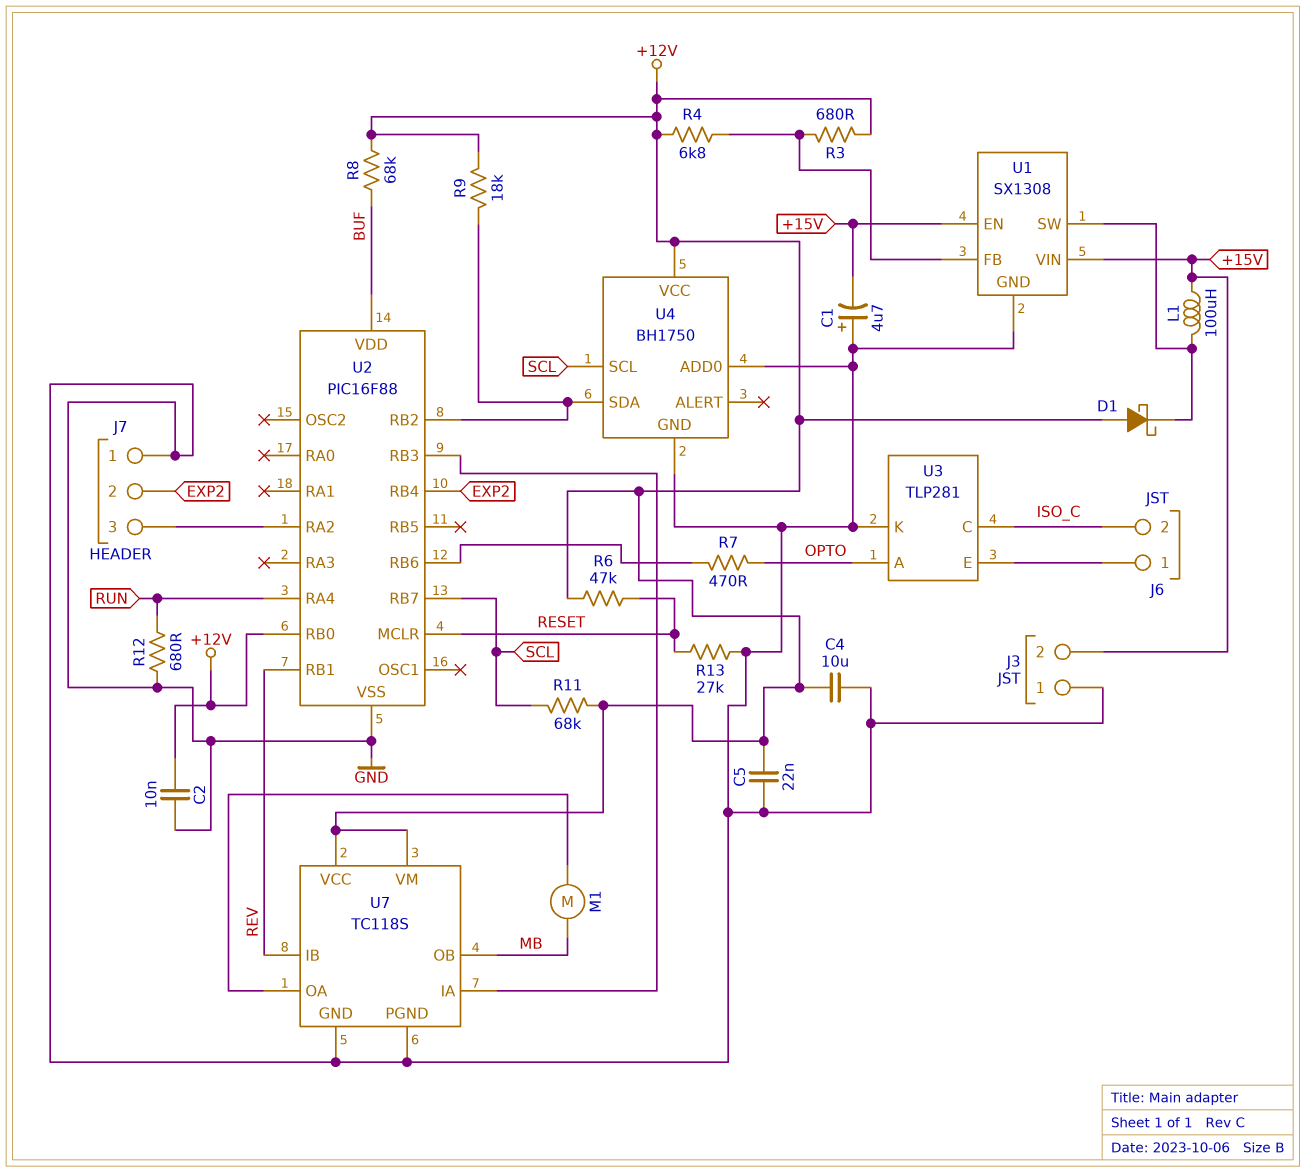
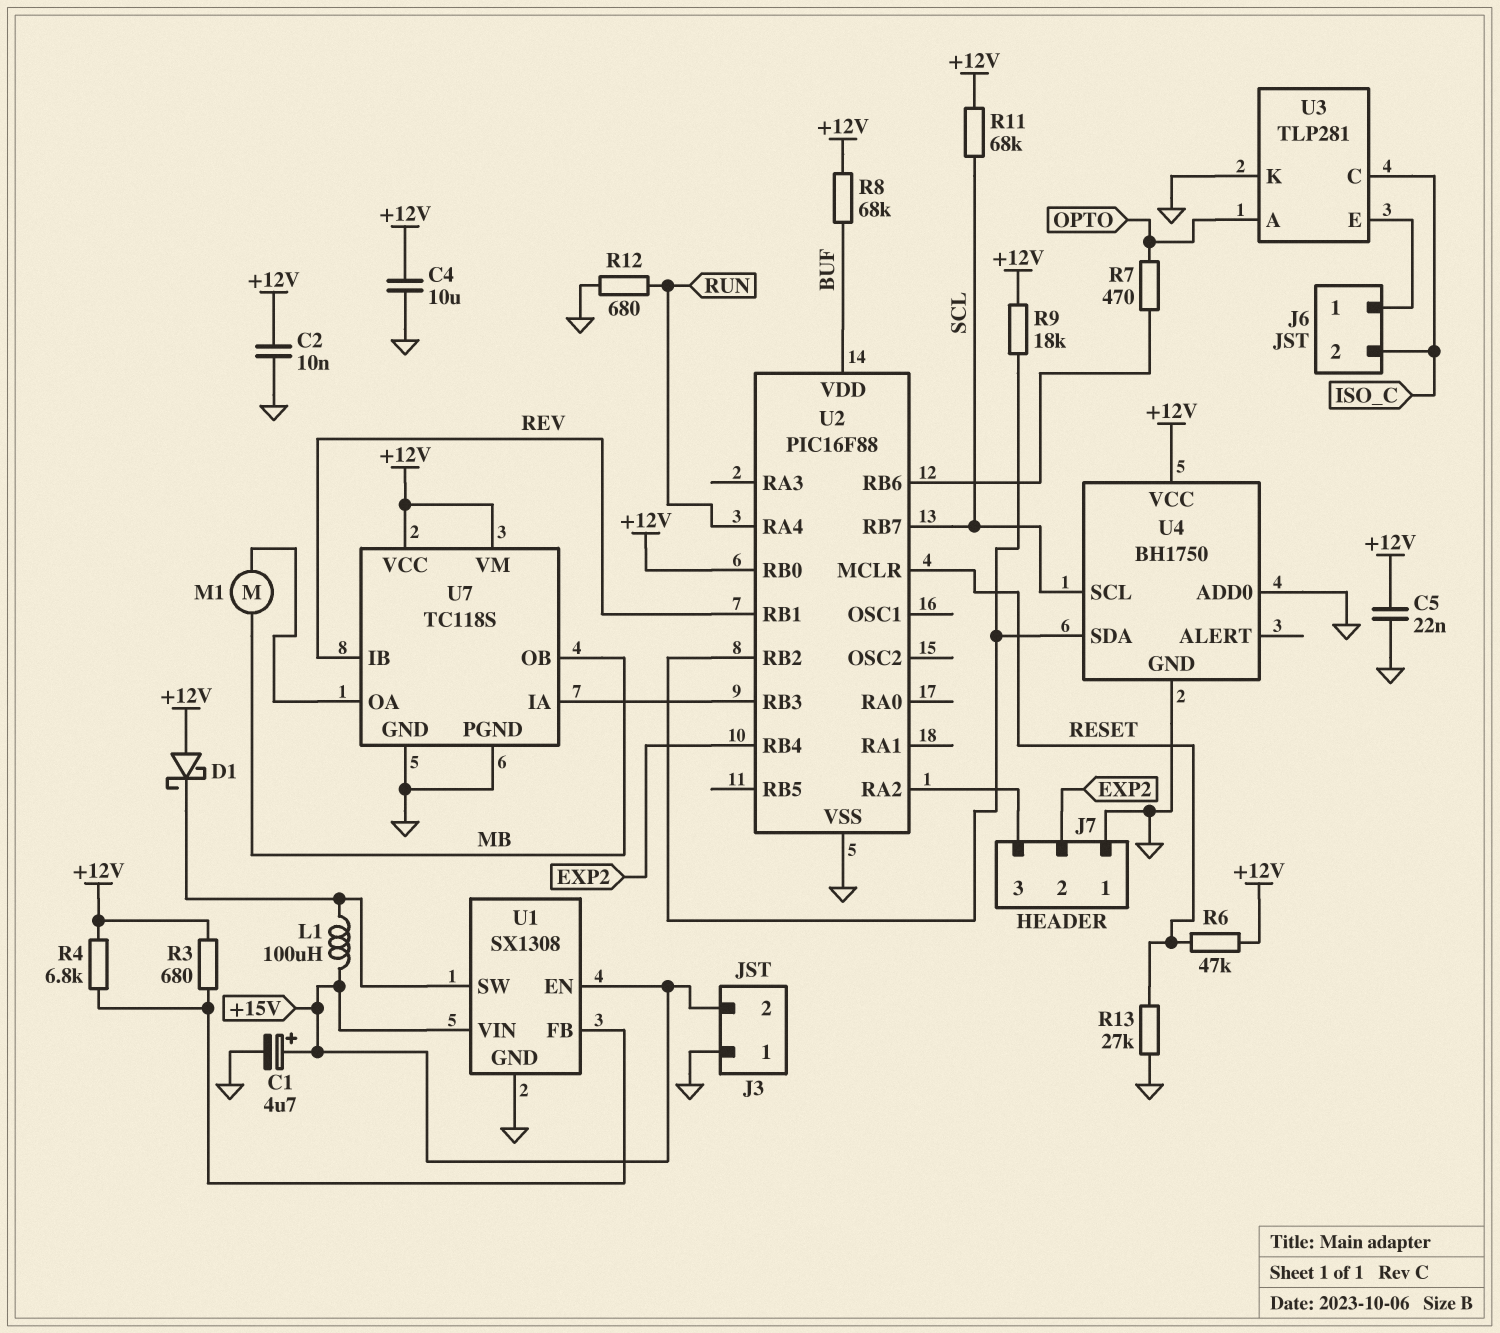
C1: 4.7uF (plus GND, minus +15V) -> 4.7uF (plus +15V, minus GND)

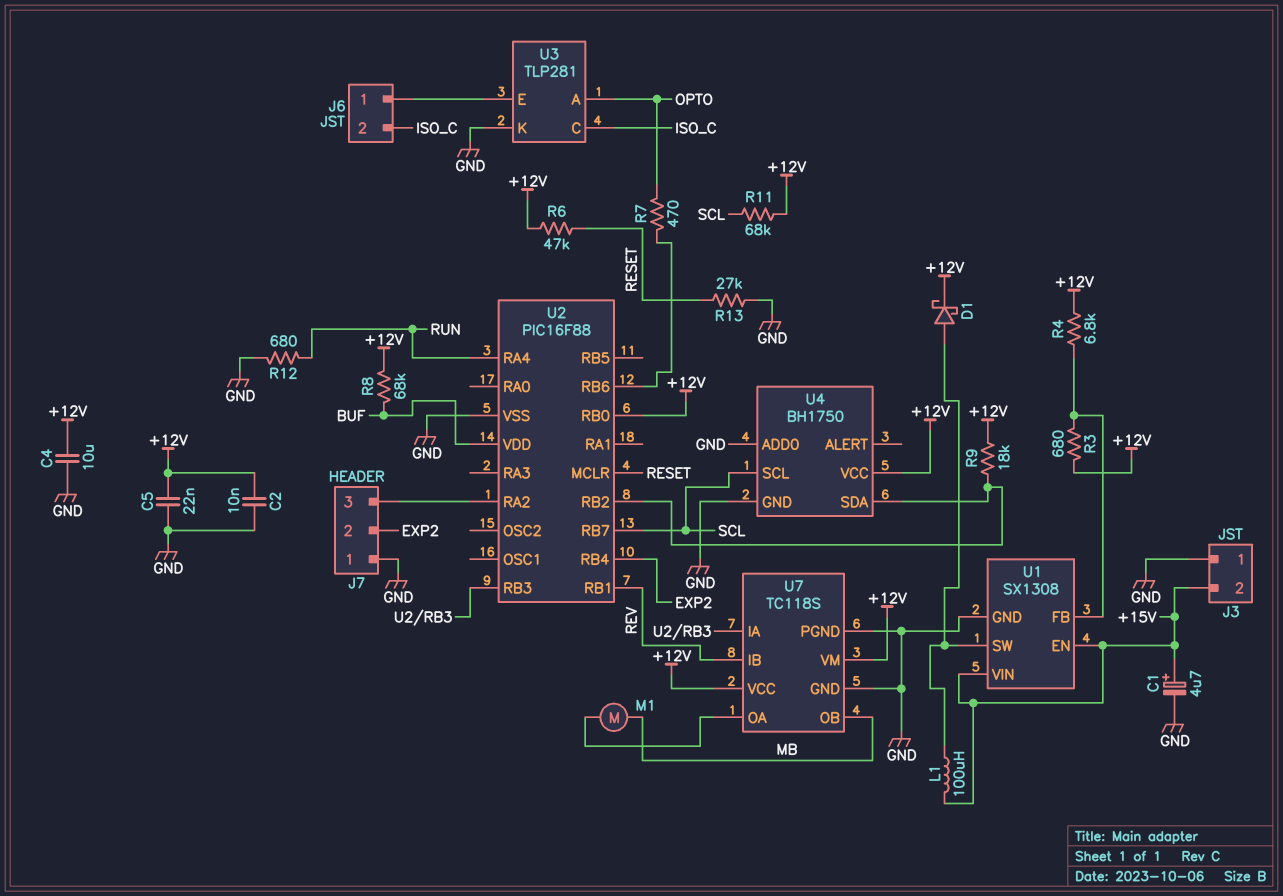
D1: schottky (A +12V, K U1/SW) -> schottky (A U1/SW, K +12V)

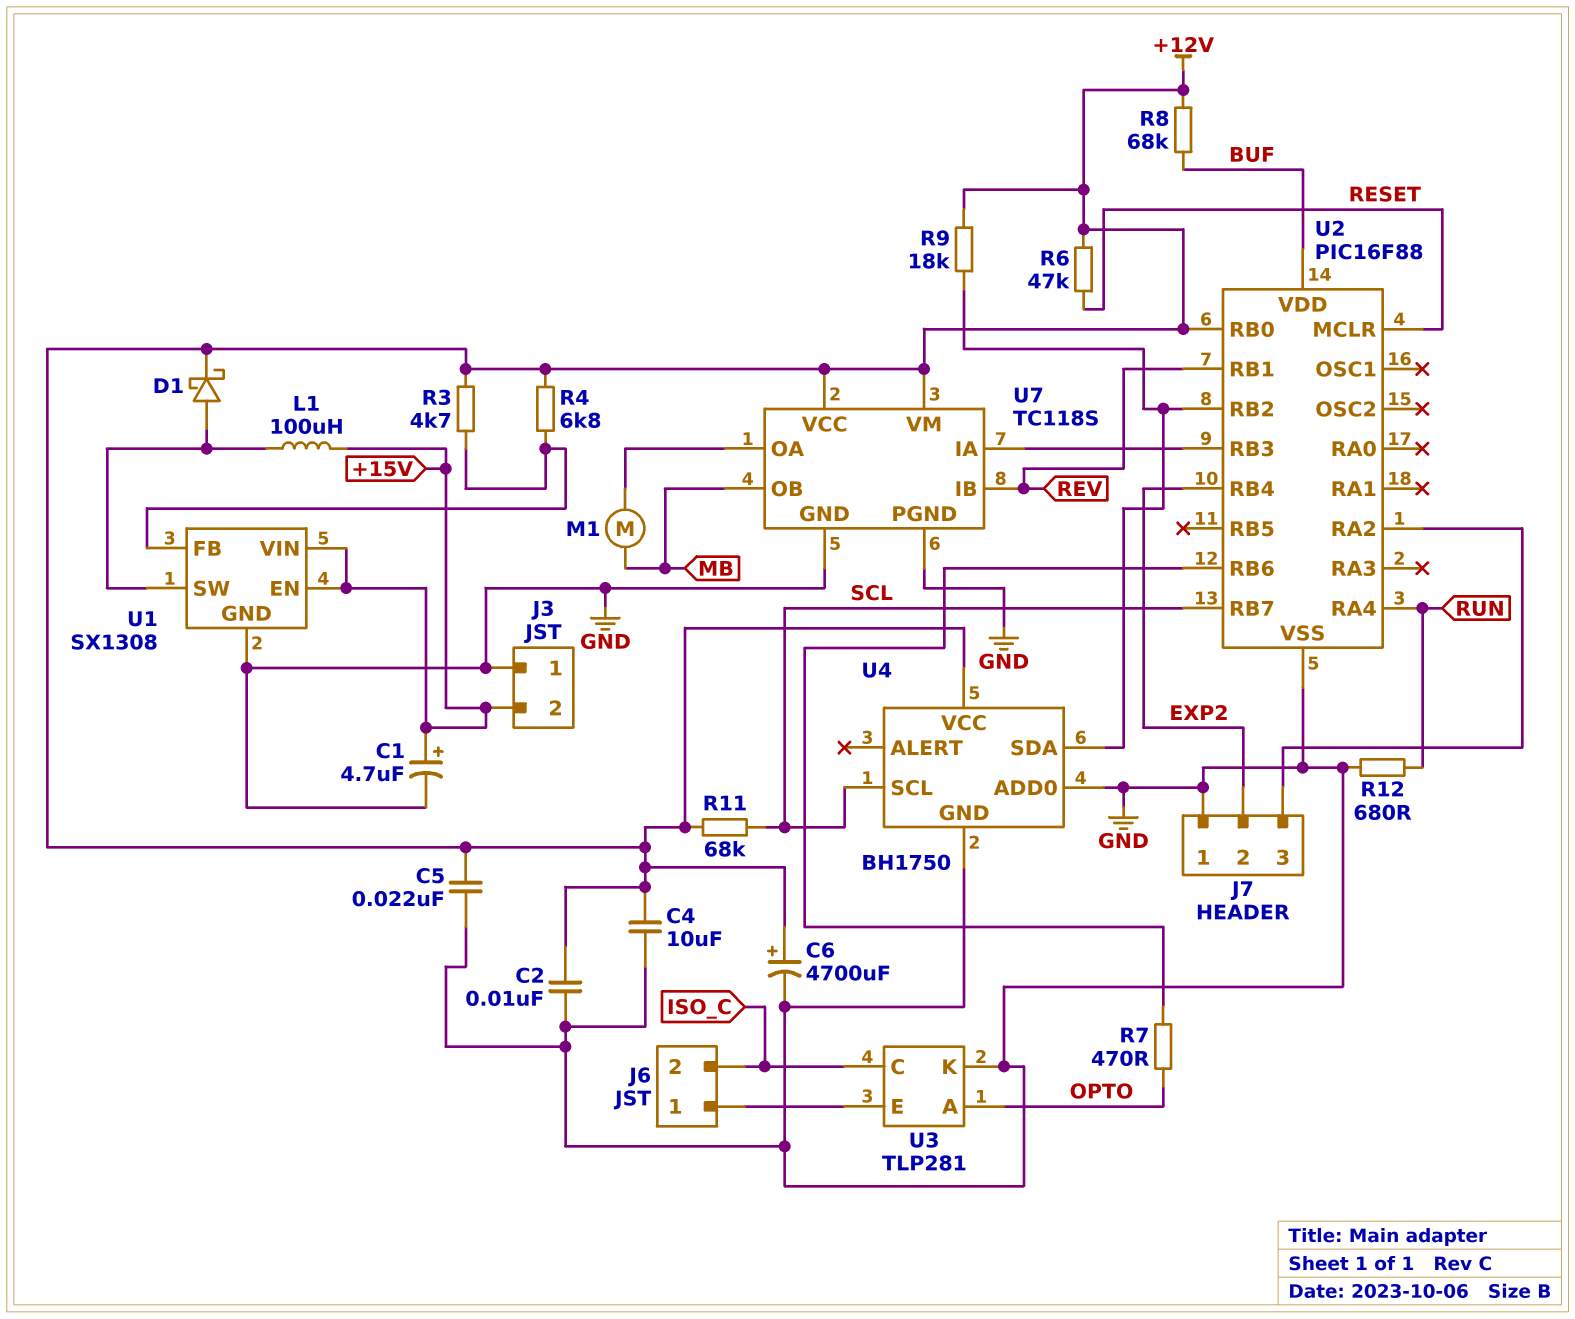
C6: none -> 4700uF (plus +12V, minus GND)
R3: 680 (+12V, U1/FB) -> 4.7k (+12V, U1/FB)
R13: 27k (GND, RESET) -> none

